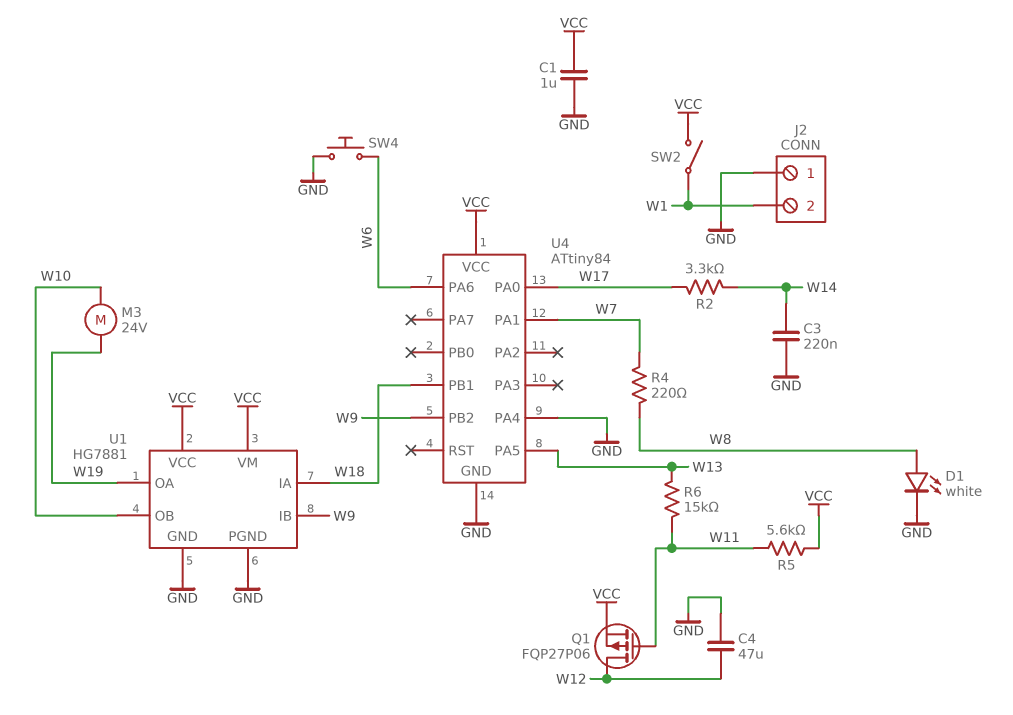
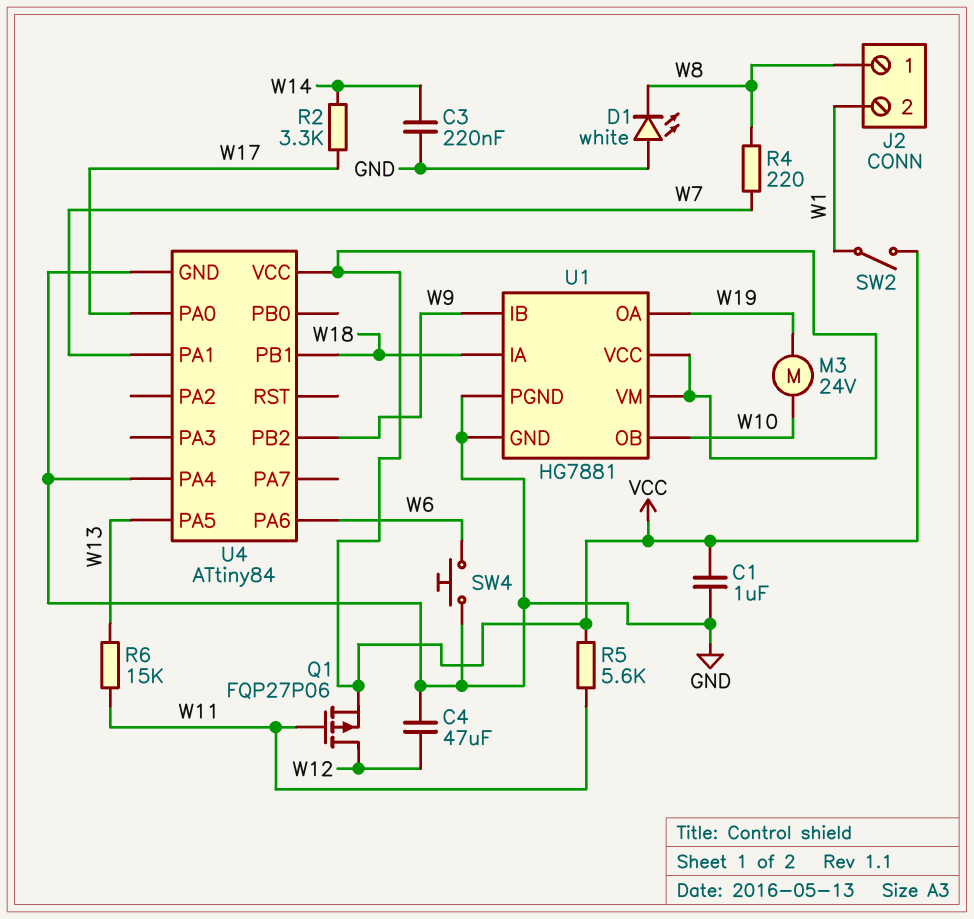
D1: LED white (A W8, K GND) -> LED white (A GND, K W8)
J2 pin 1: GND -> W8

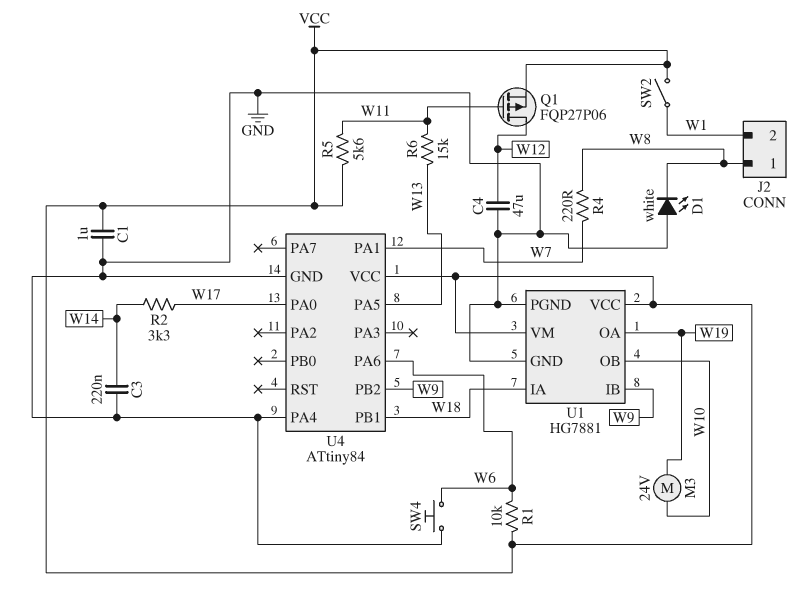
R1: none -> 10k (VCC, W6)

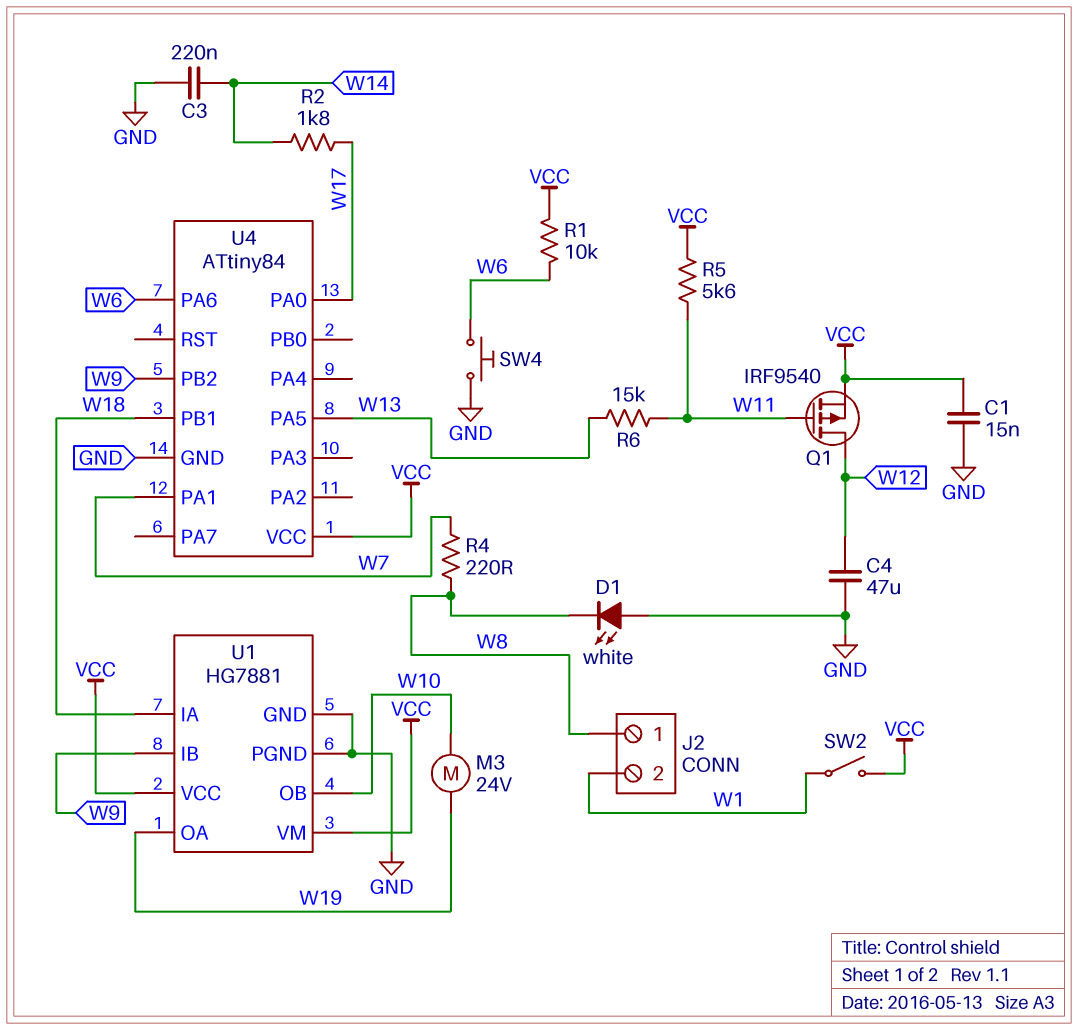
C1: 1uF (GND, VCC) -> 15nF (GND, VCC)
Q1: PMOS FQP27P06 (G W11, D W12, S VCC) -> PMOS IRF9540 (G W11, D W12, S VCC)
R2: 3.3k (W14, W17) -> 1.8k (W14, W17)
U4 pin PA4: GND -> none

